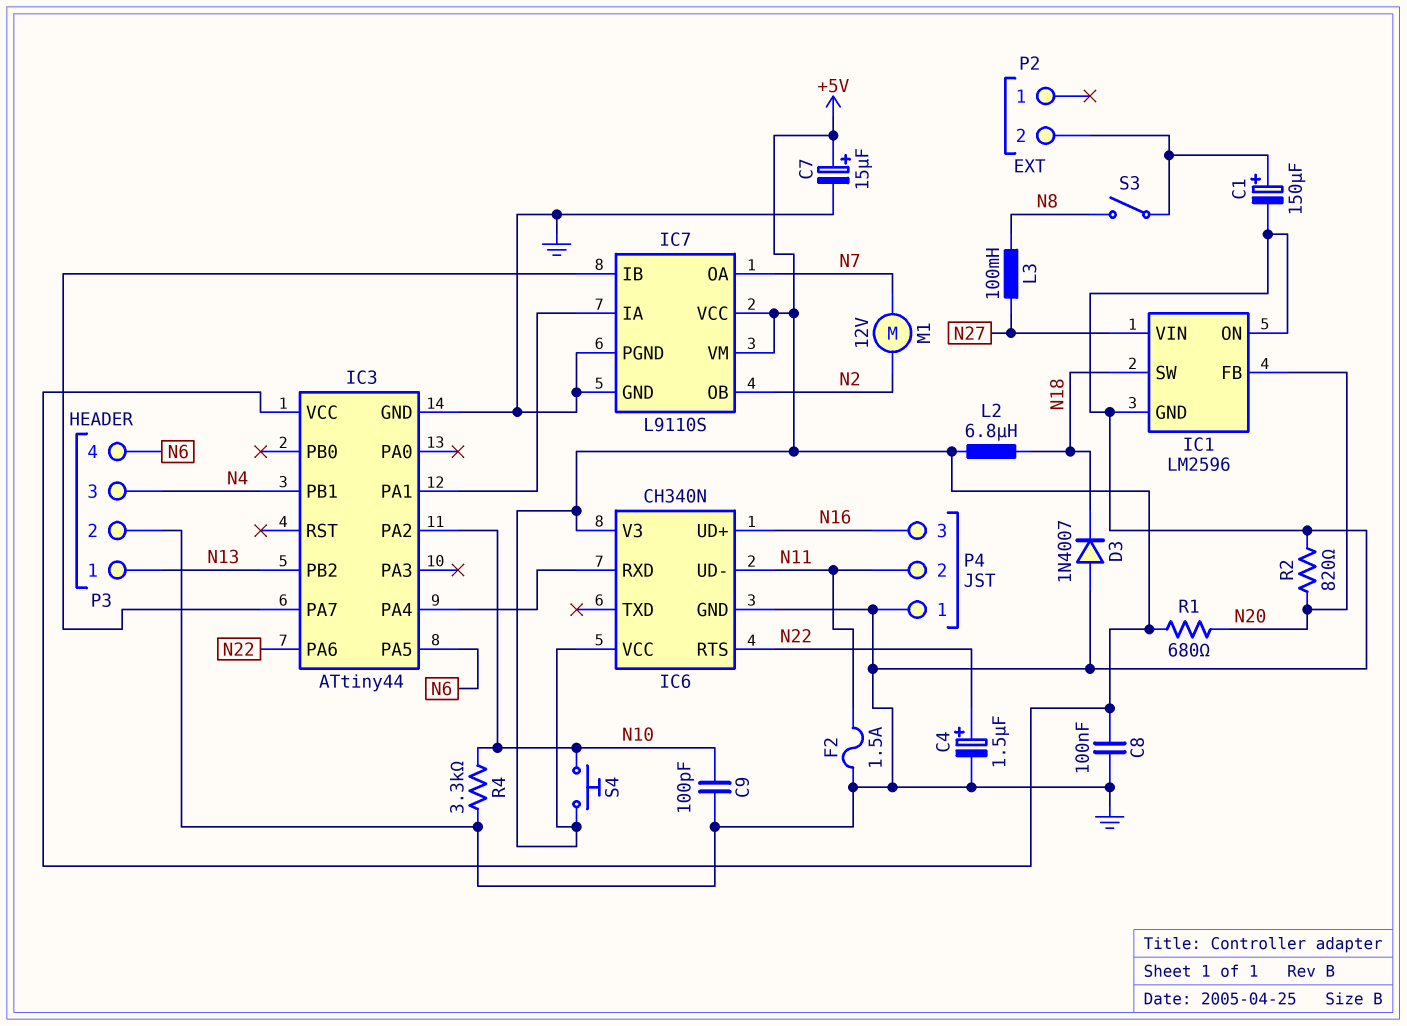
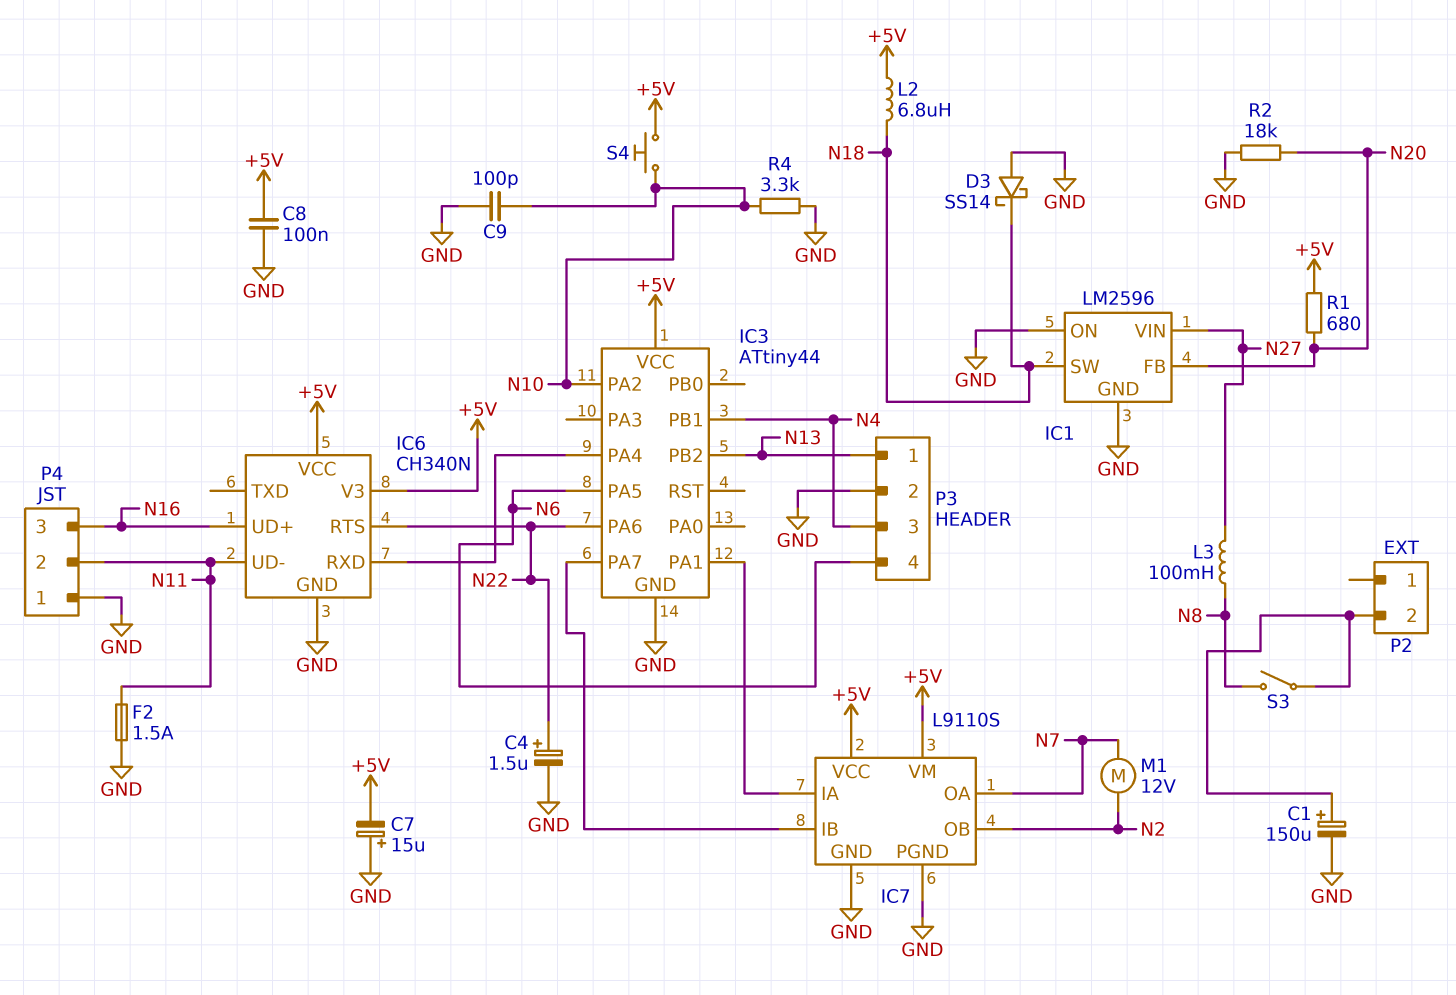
C7: 15uF (plus +5V, minus GND) -> 15uF (plus GND, minus +5V)
D3: diode 1N4007 (A GND, K N18) -> schottky SS14 (A GND, K N18)
R2: 820 (GND, N20) -> 18k (GND, N20)

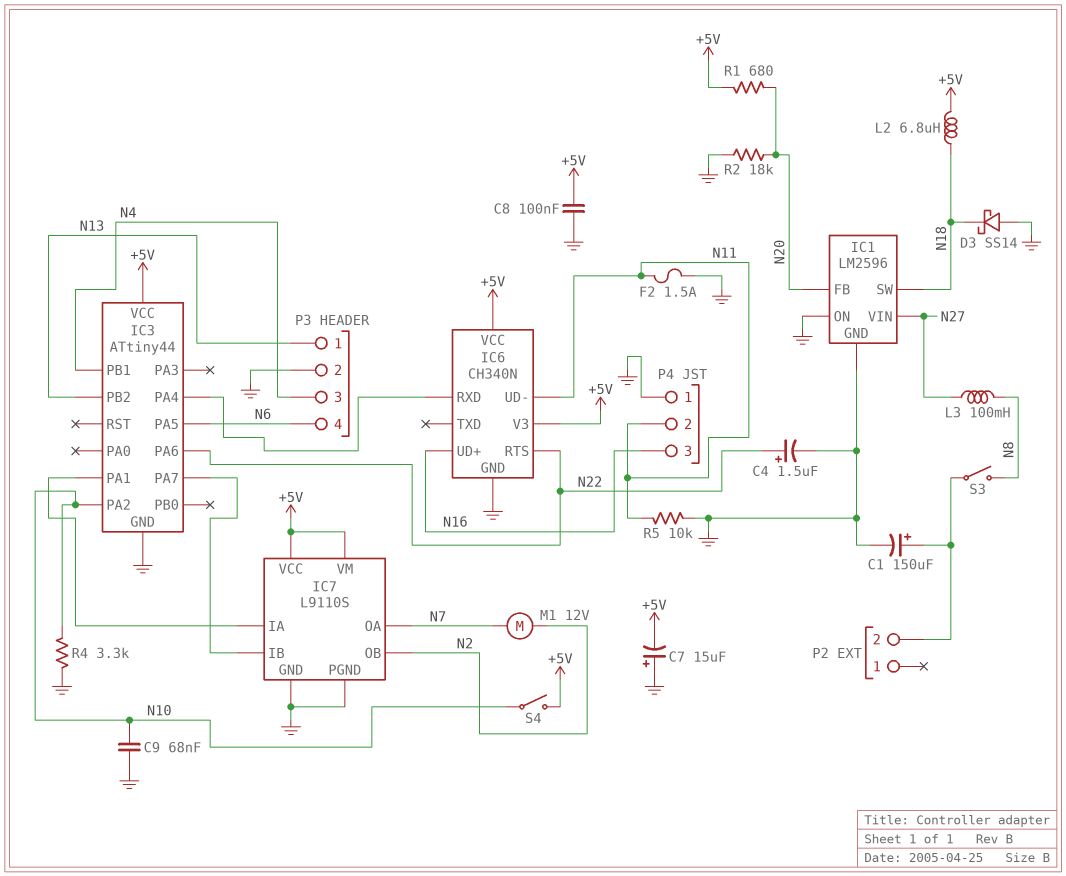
C9: 100pF (GND, N10) -> 68nF (GND, N10)
R5: none -> 10k (GND, N11)
S4: button (+5V, N10) -> switch (+5V, N10)

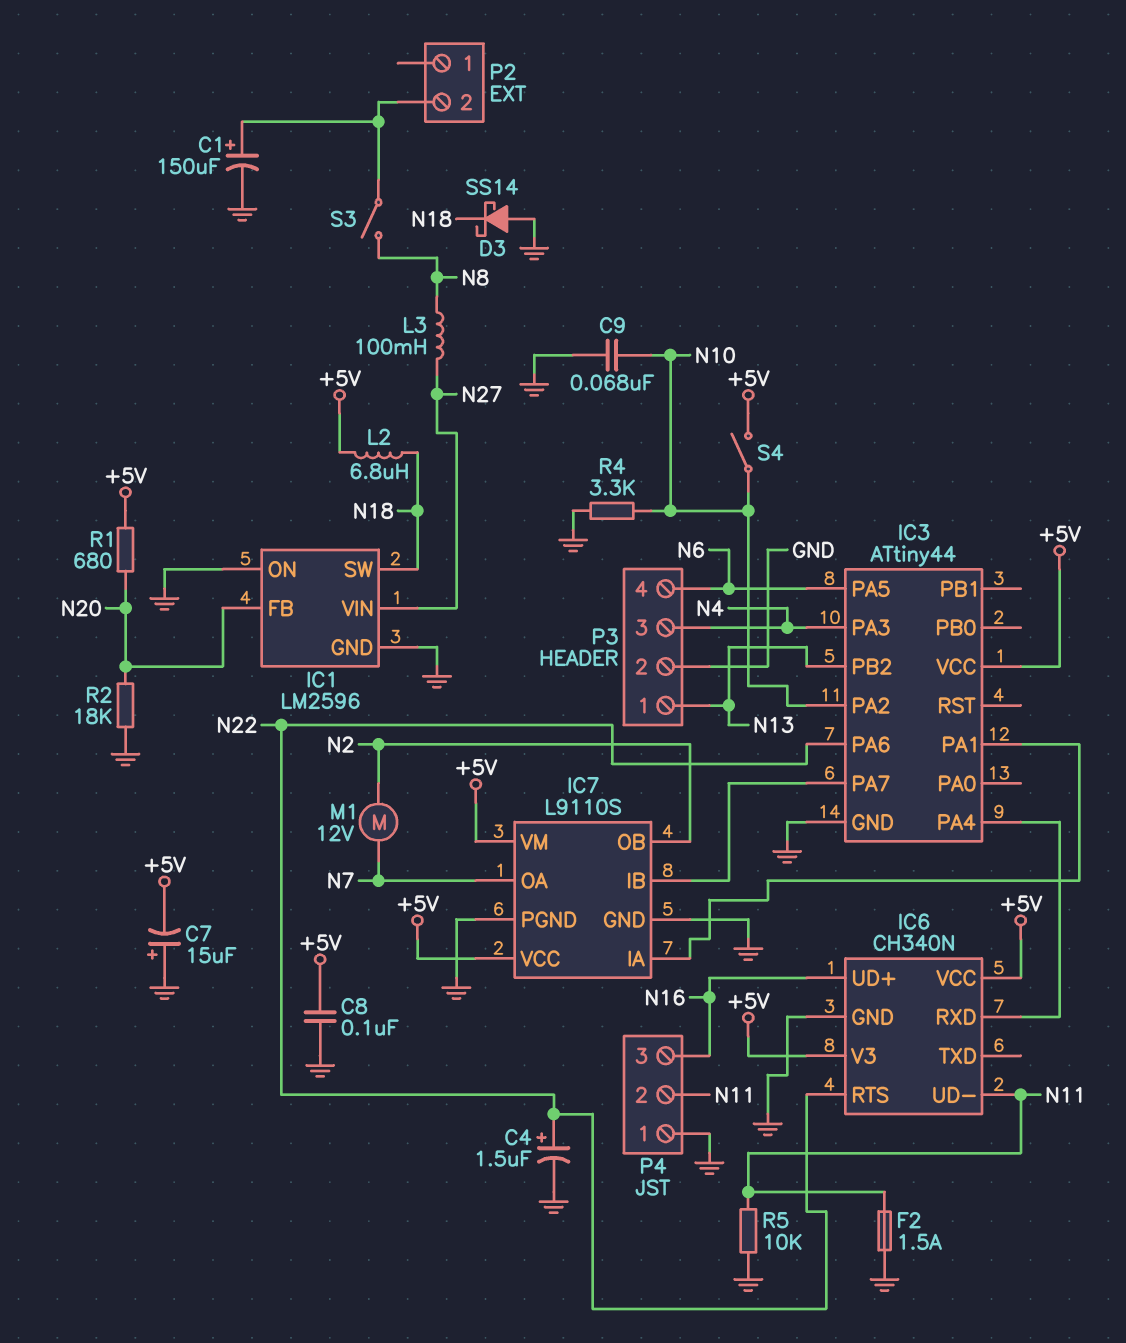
IC3 pin PA3: none -> N4
IC3 pin PB1: N4 -> none

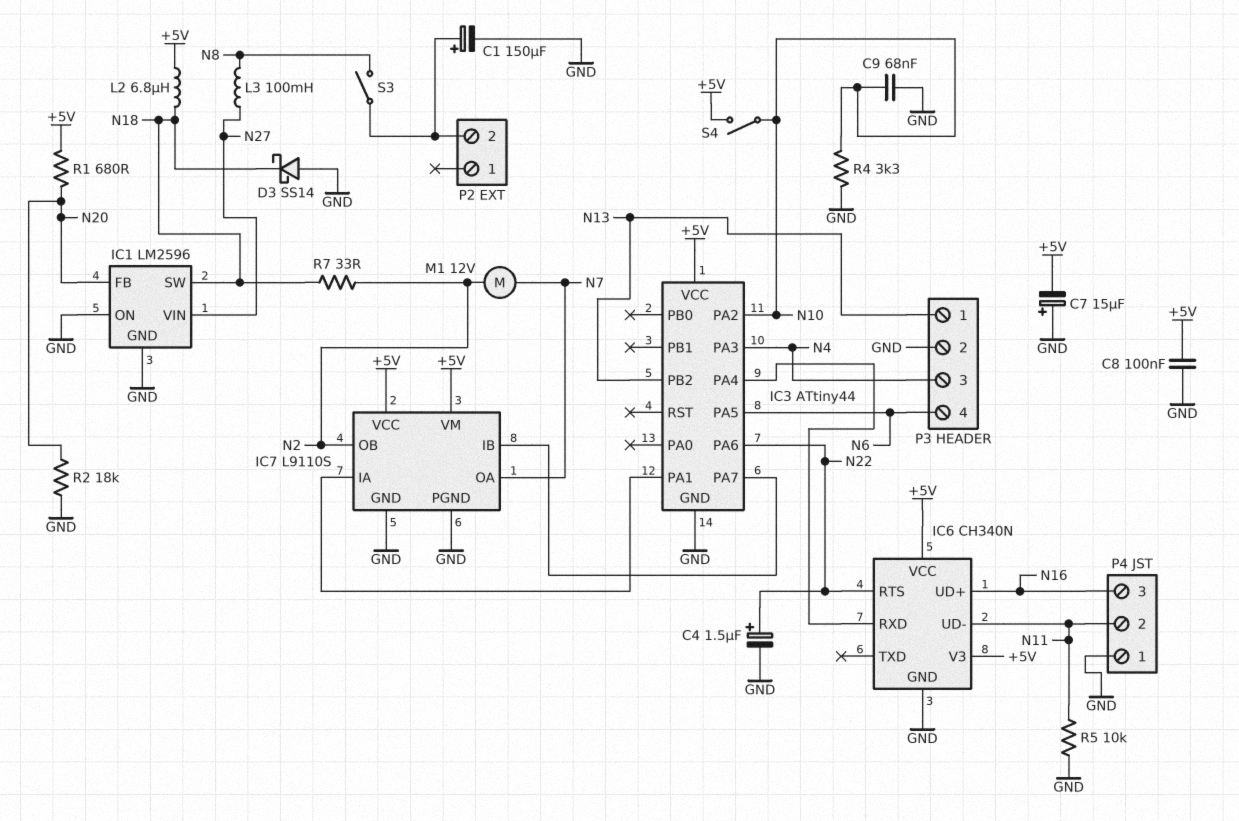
F2: 1.5A (GND, N11) -> none
R7: none -> 33 (N2, N18)

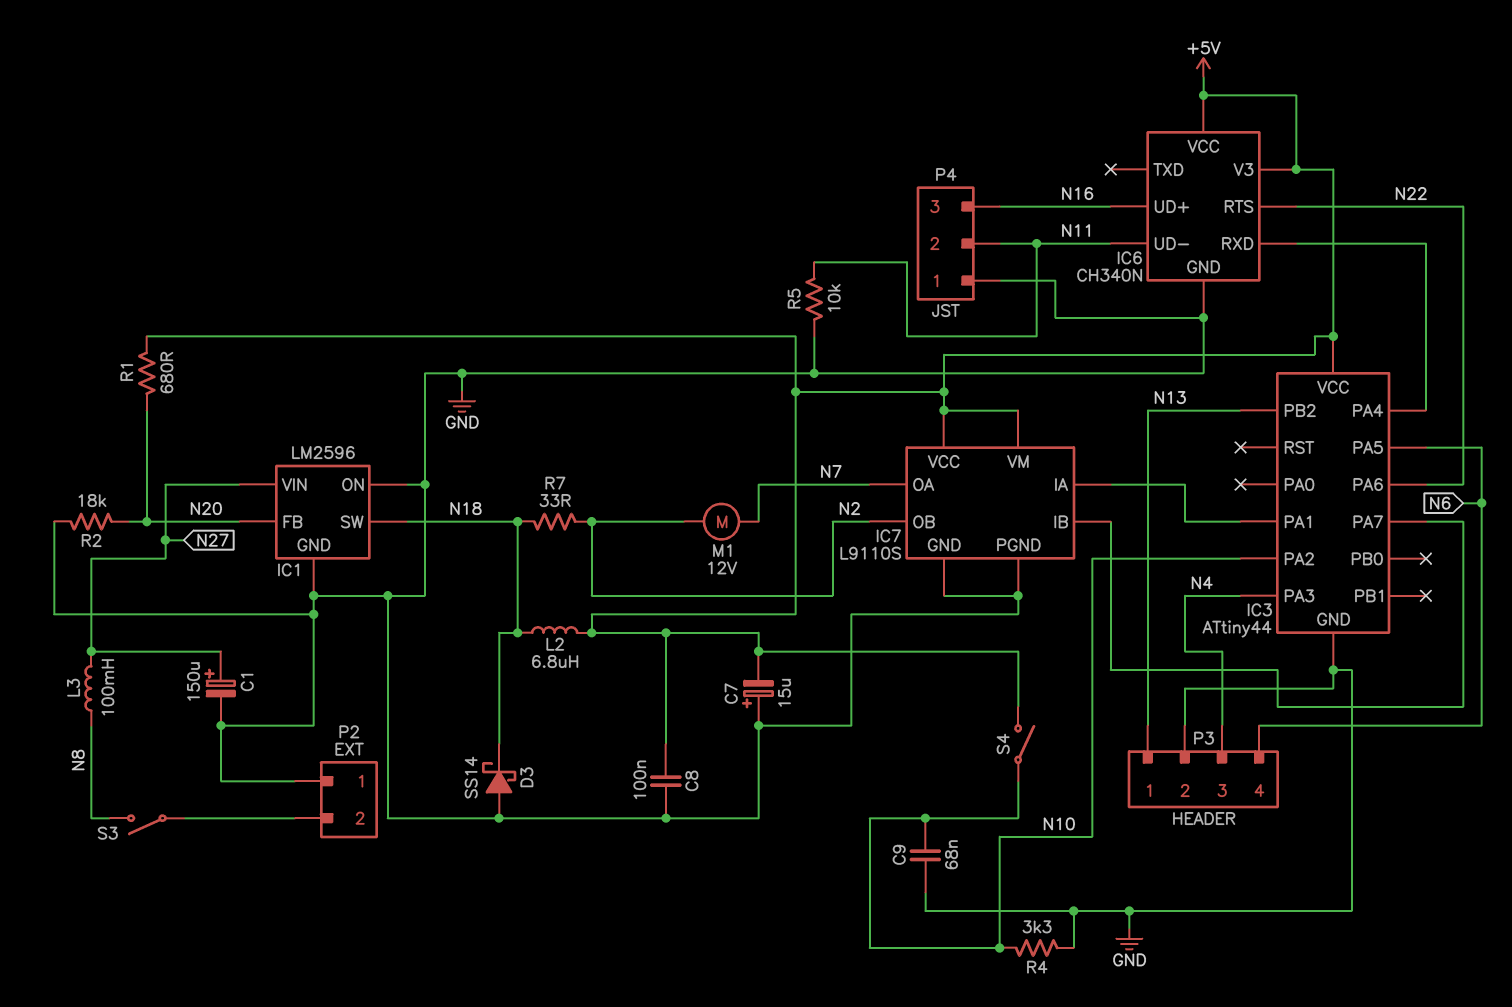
C1: 150uF (plus P2/2, minus GND) -> 150uF (plus N27, minus GND)
C4: 1.5uF (plus N22, minus GND) -> none
P2 pin 1: none -> GND

